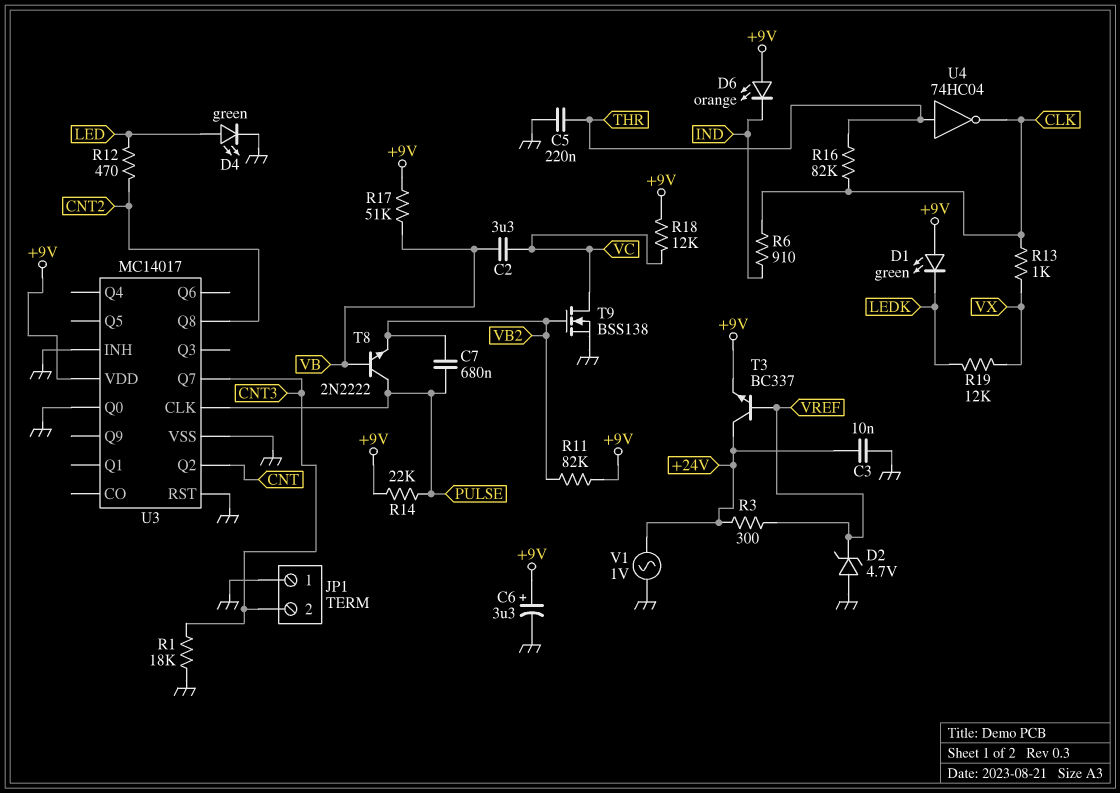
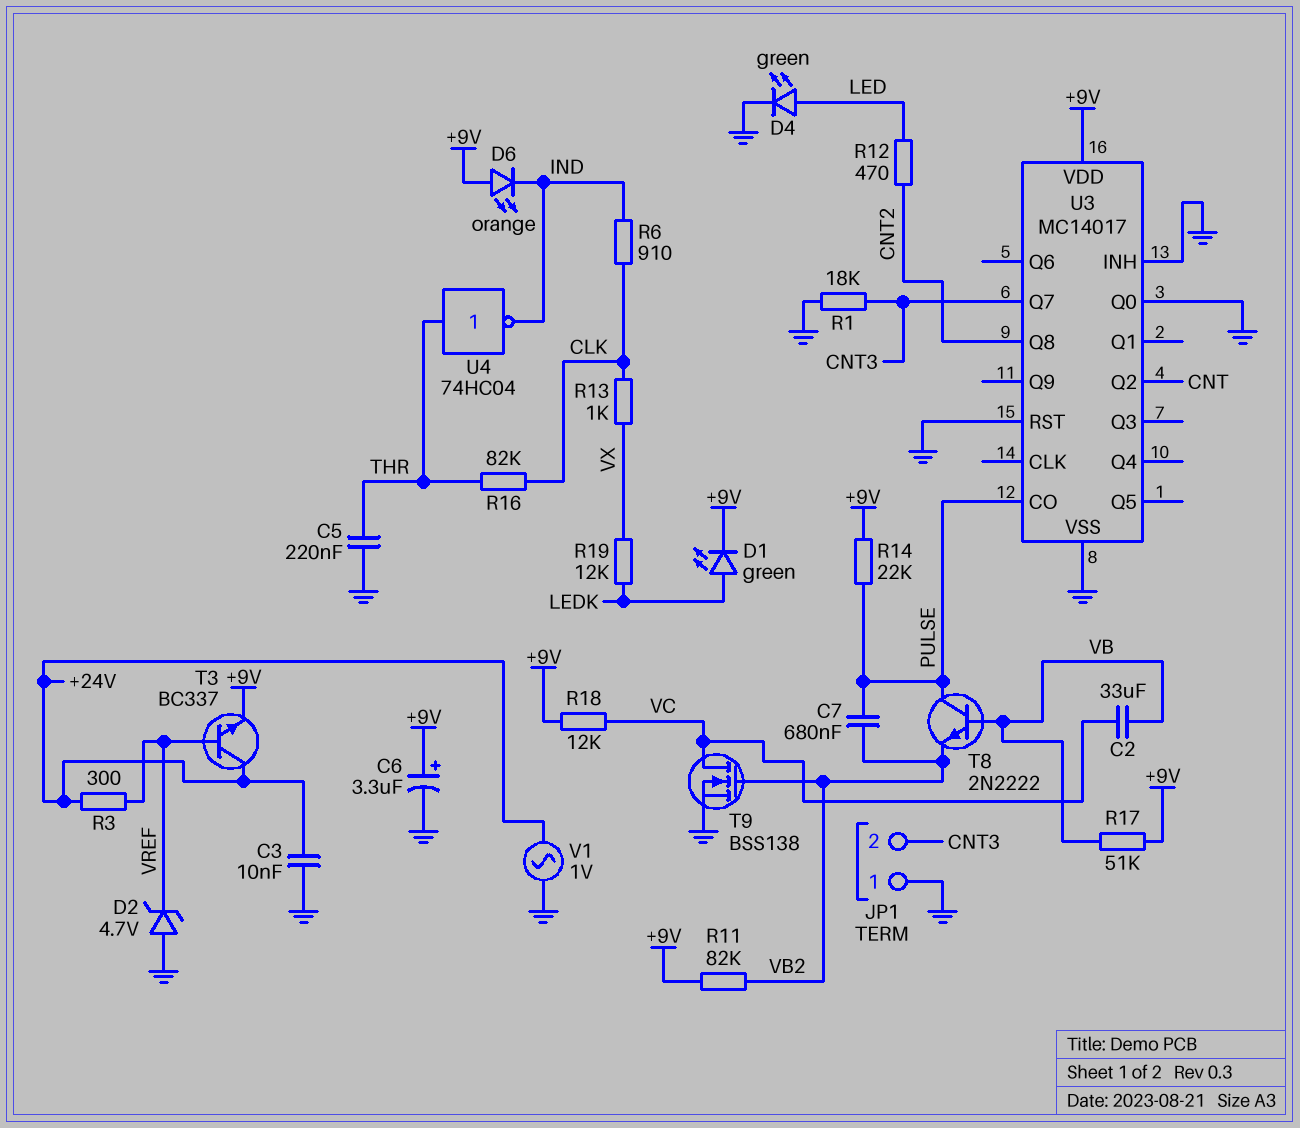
C2: 3.3uF (VB, VC) -> 33uF (VB, VC)
D1: LED green (A +9V, K LEDK) -> LED green (A LEDK, K +9V)
U3 pin CLK: PULSE -> none
U3 pin CO: none -> PULSE
U4: NOT 74HC04 (in THR, out CLK) -> NOT 74HC04 (in THR, out IND)

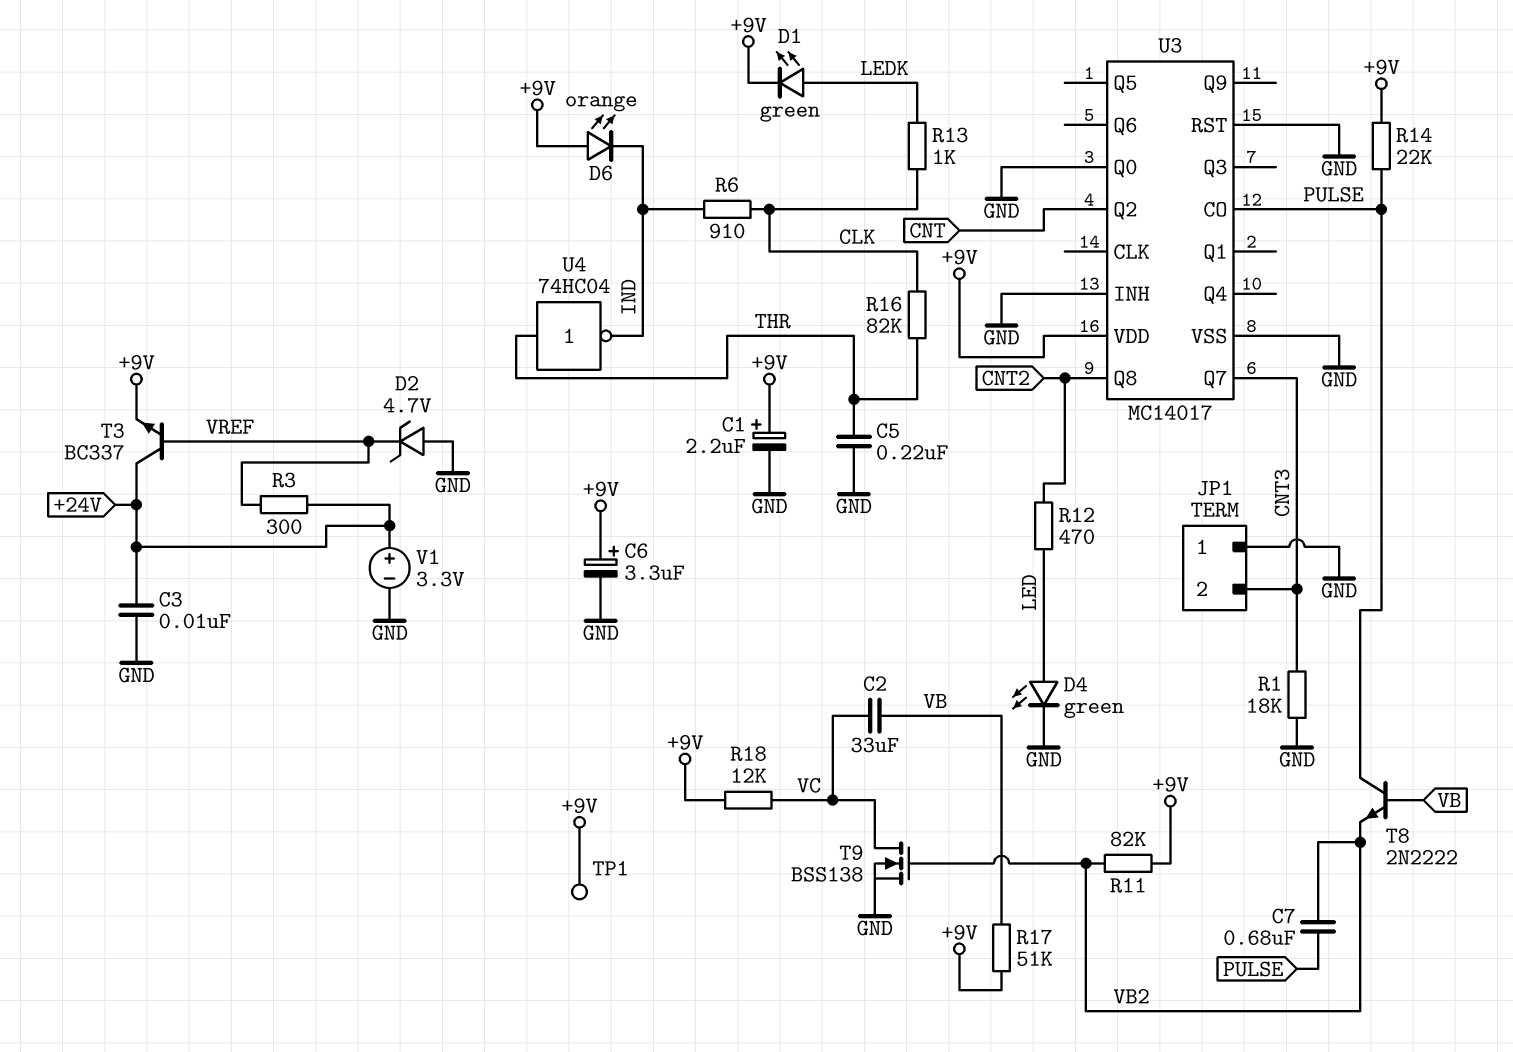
C1: none -> 2.2uF (plus +9V, minus GND)
R13: 1k (CLK, VX) -> 1k (CLK, LEDK)
R19: 12k (LEDK, VX) -> none
TP1: none -> test point (+9V)
V1: AC 1V (+24V, GND) -> 3.3V (plus +24V, minus GND)

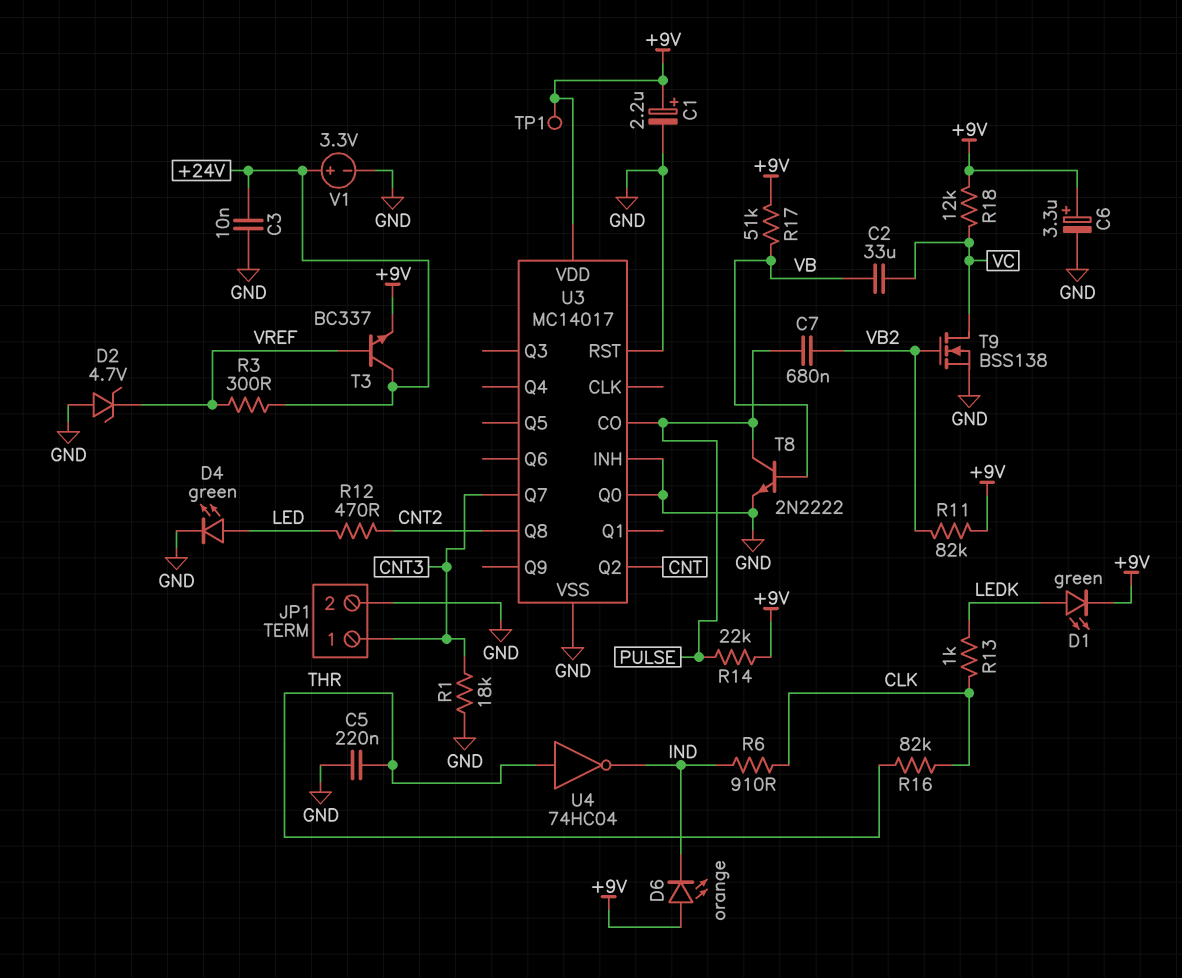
JP1 pin 1: GND -> CNT3
JP1 pin 2: CNT3 -> GND
T8: NPN 2N2222 (B VB, C PULSE, E VB2) -> NPN 2N2222 (B VB, C PULSE, E GND)

